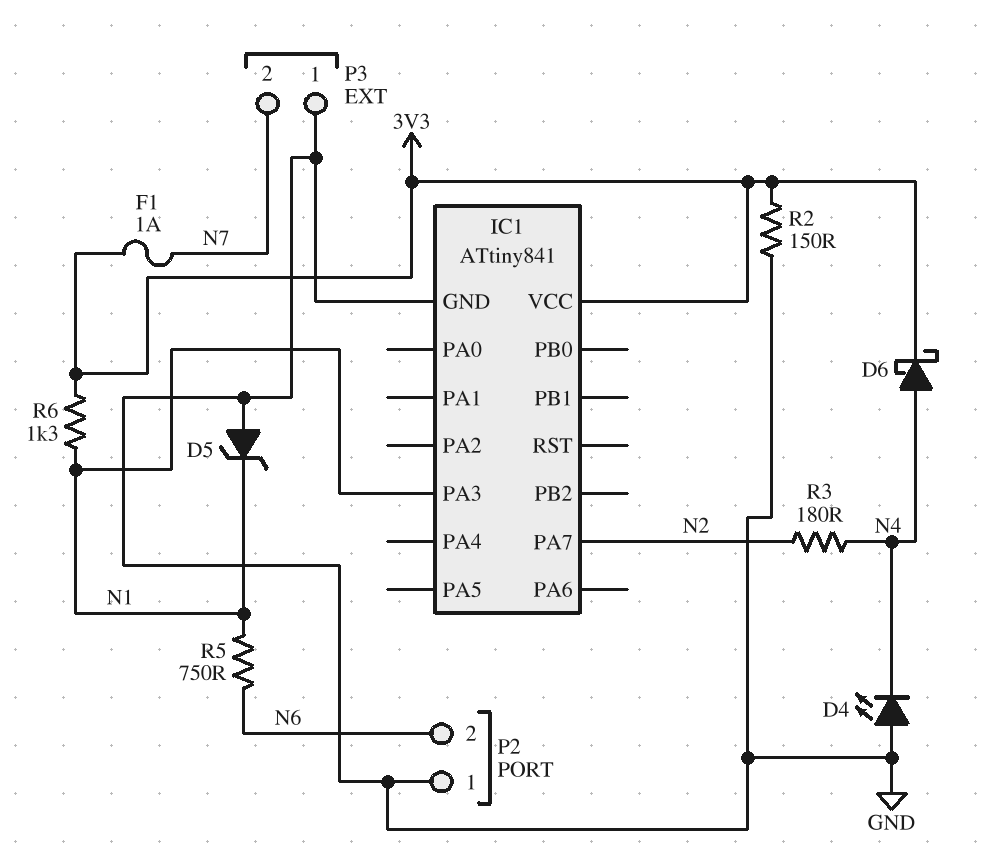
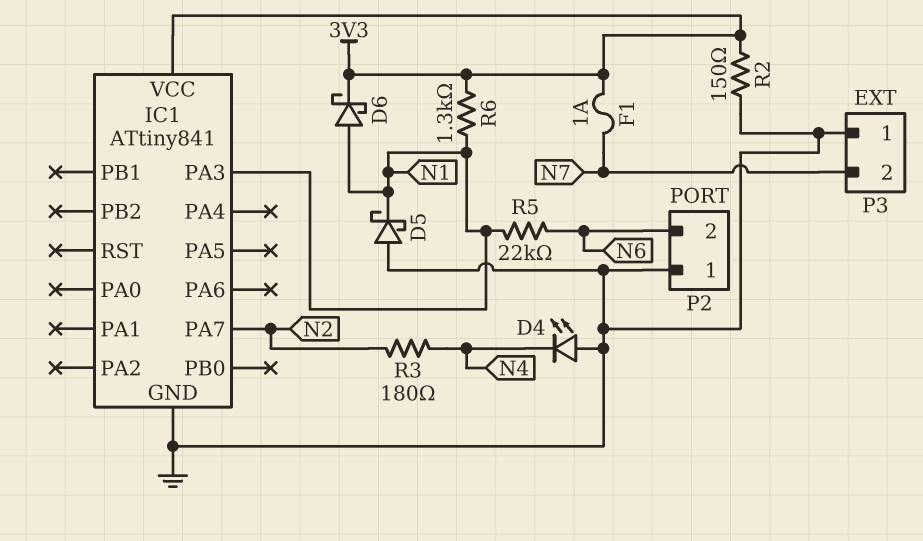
D5: zener (A GND, K N1) -> schottky (A GND, K N1)
D6: schottky (A N4, K 3V3) -> schottky (A N1, K 3V3)
R5: 750 (N1, N6) -> 22k (N1, N6)

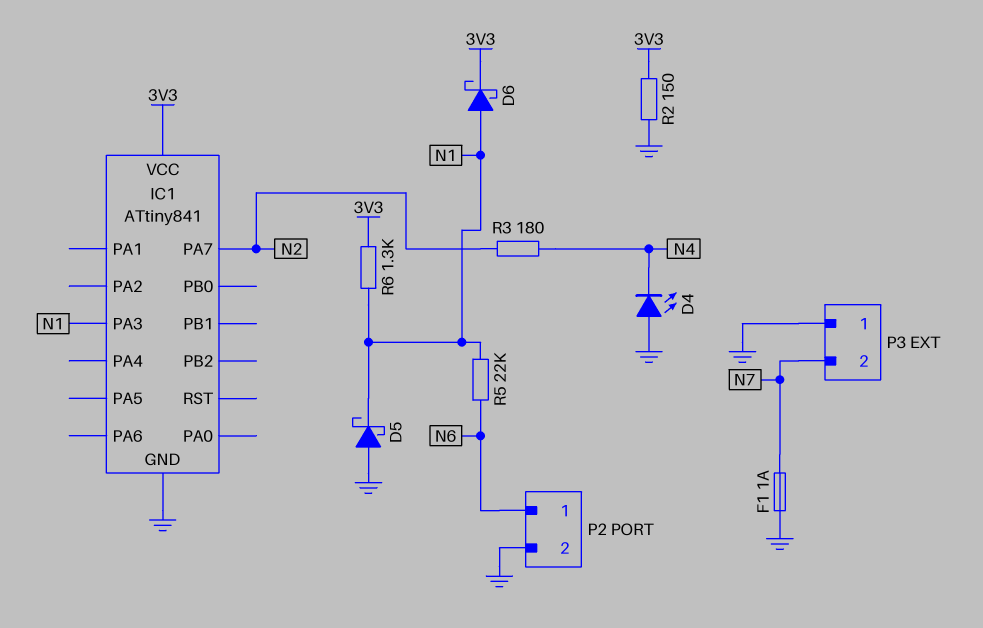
F1: 1A (3V3, N7) -> 1A (GND, N7)
P2 pin 1: GND -> N6
P2 pin 2: N6 -> GND

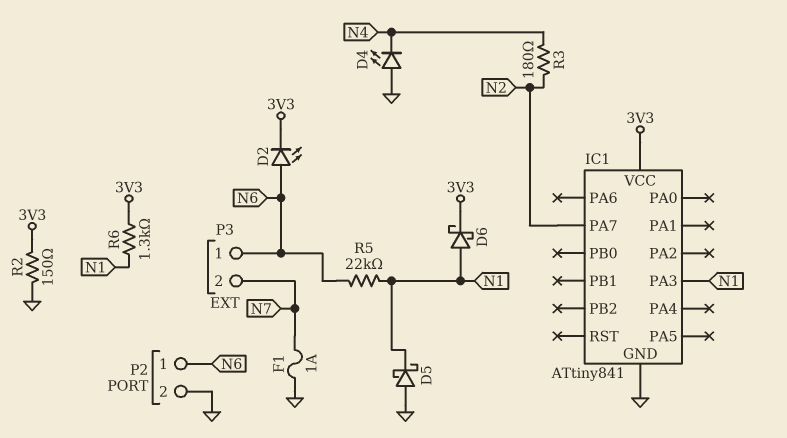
D2: none -> LED (A N6, K 3V3)
P3 pin 1: GND -> N6

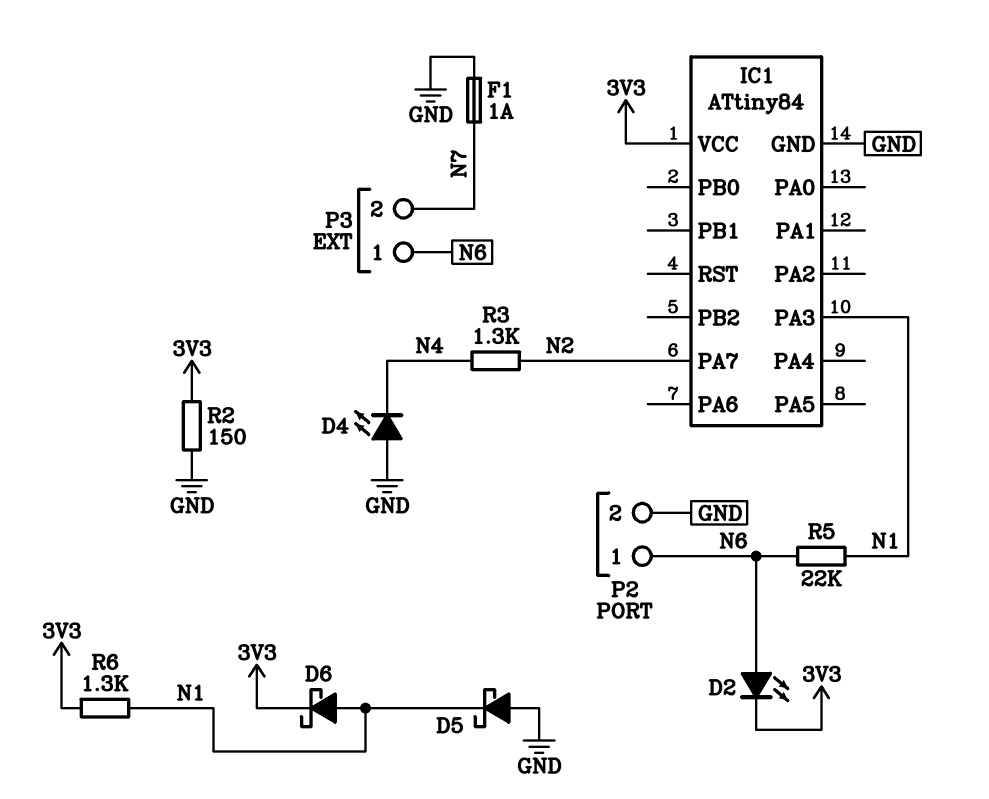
IC1: ATtiny841 -> ATtiny84
R3: 180 (N2, N4) -> 1.3k (N2, N4)

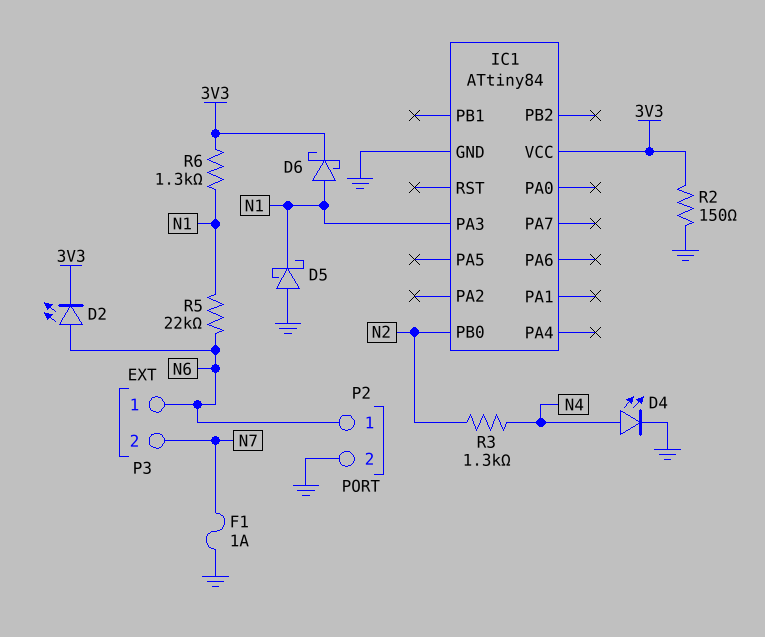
D4: LED (A GND, K N4) -> LED (A N4, K GND)
IC1 pin PA7: N2 -> none
IC1 pin PB0: none -> N2

